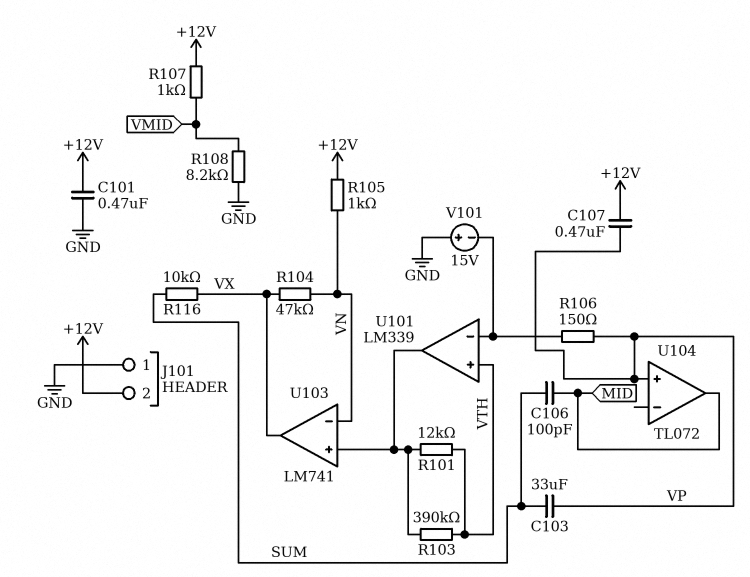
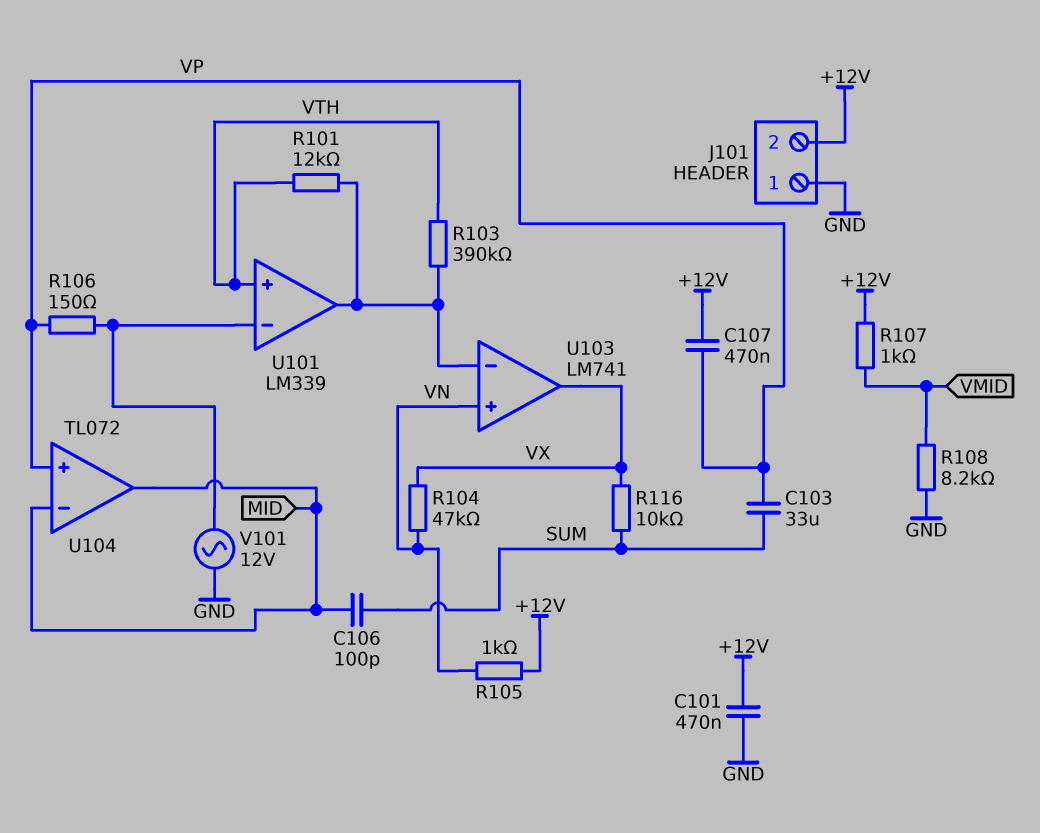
U103 pin in+: U101/out -> VN
U103 pin in-: VN -> U101/out
U104 pin in-: none -> MID
V101: 15V (plus GND, minus U101/in-) -> AC 12V (GND, U101/in-)

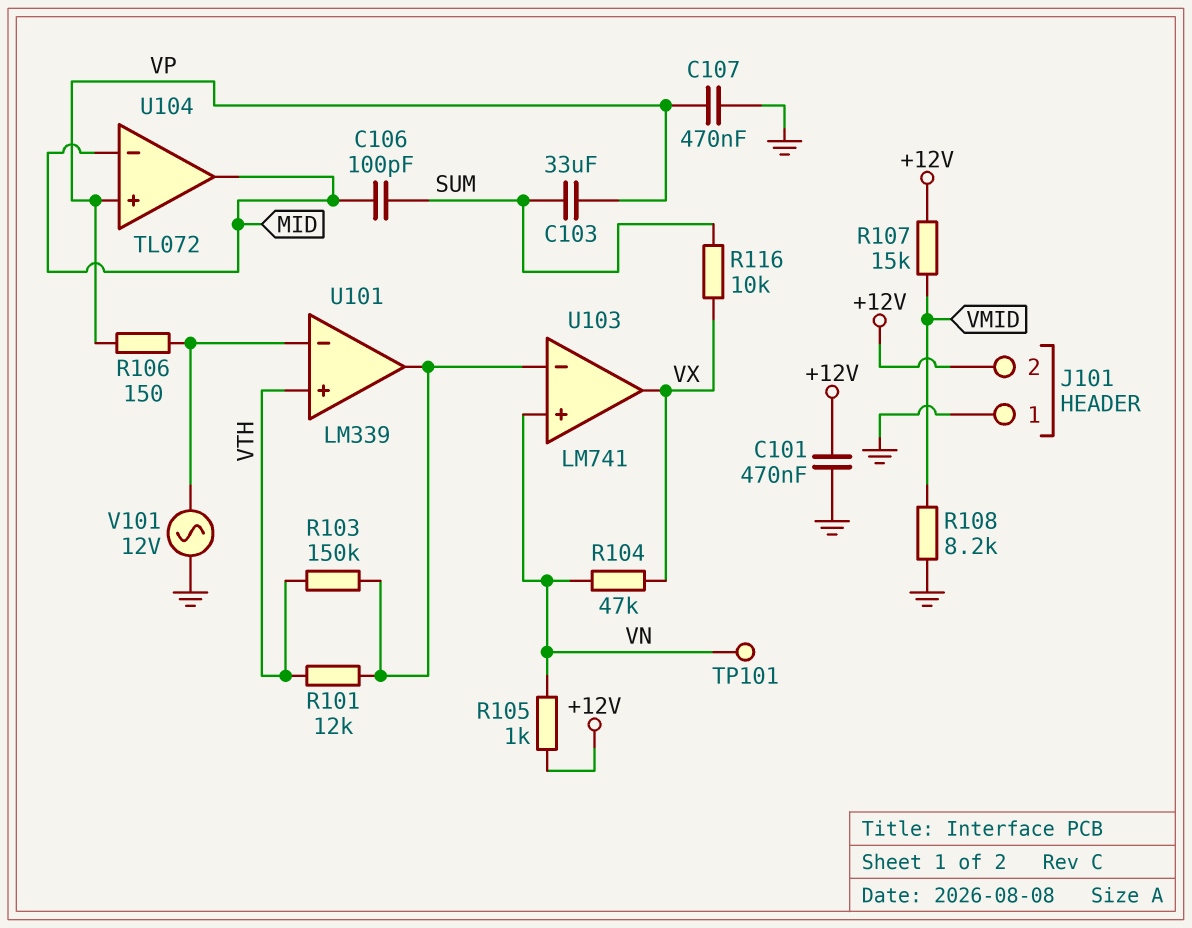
C107: 470nF (+12V, VP) -> 470nF (GND, VP)
R103: 390k (U101/out, VTH) -> 150k (U101/out, VTH)
R107: 1k (+12V, VMID) -> 15k (+12V, VMID)
TP101: none -> test point (VN)

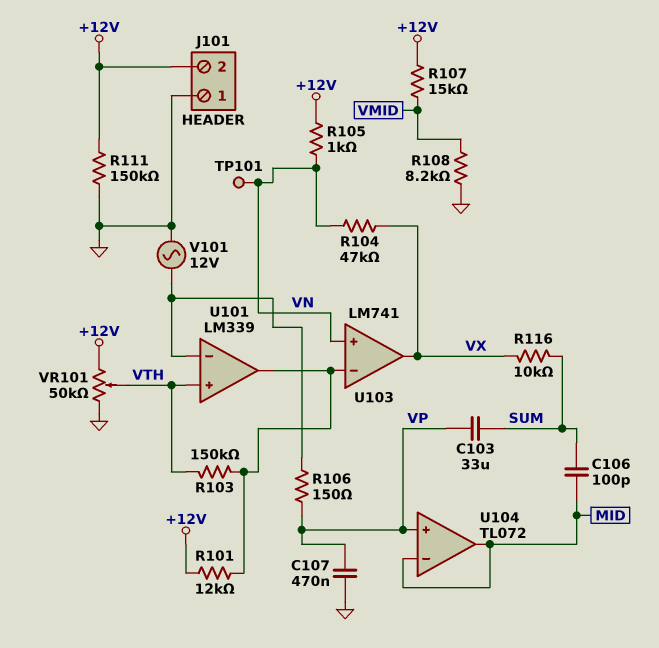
C101: 470nF (+12V, GND) -> none
R101: 12k (U101/out, VTH) -> 12k (+12V, U101/out)
R111: none -> 150k (+12V, GND)
VR101: none -> 50k (+12V, GND, wiper VTH)

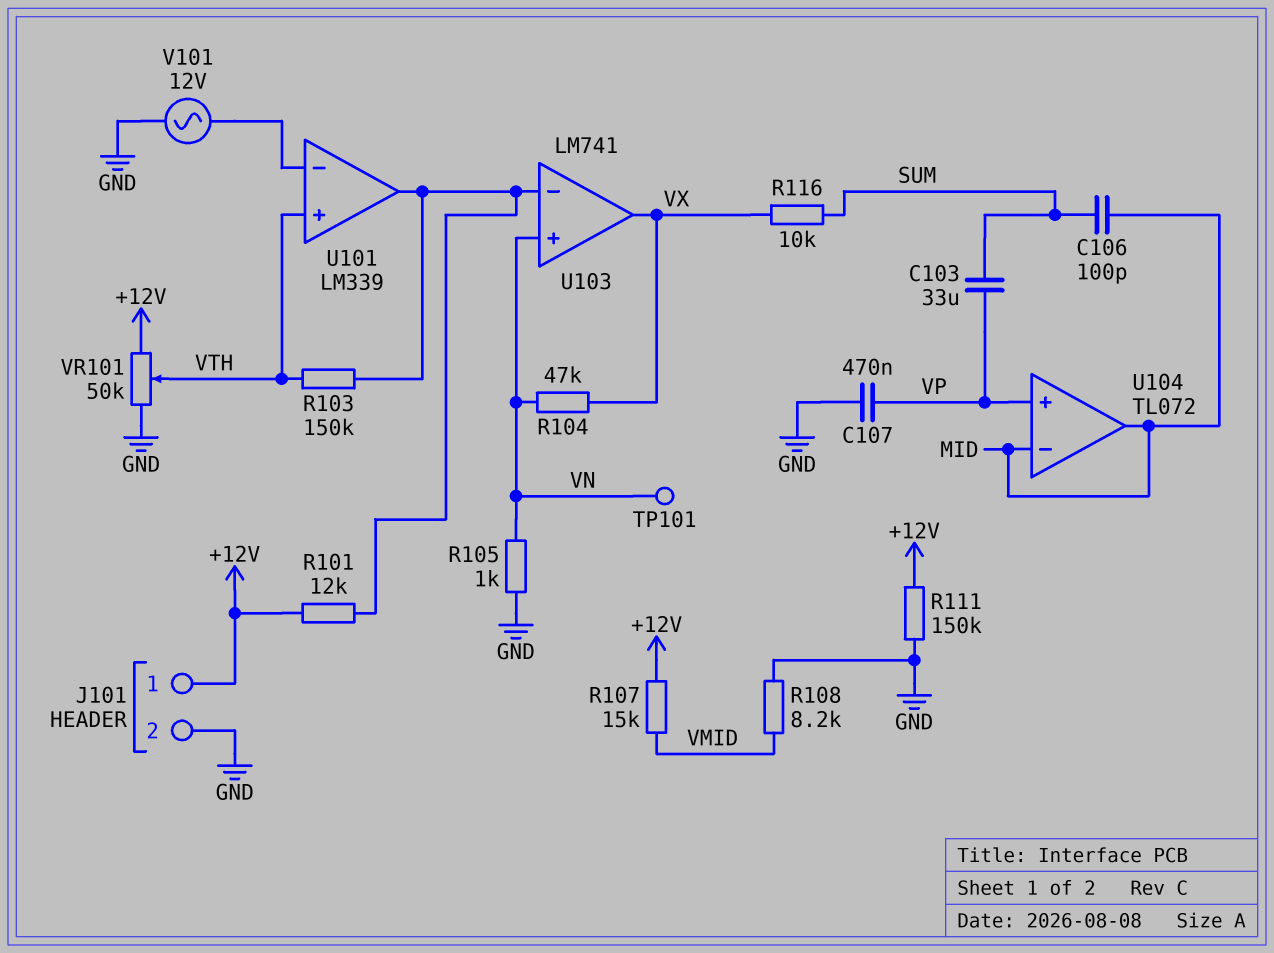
J101 pin 1: GND -> +12V
J101 pin 2: +12V -> GND
R105: 1k (+12V, VN) -> 1k (GND, VN)
R106: 150 (U101/in-, VP) -> none

